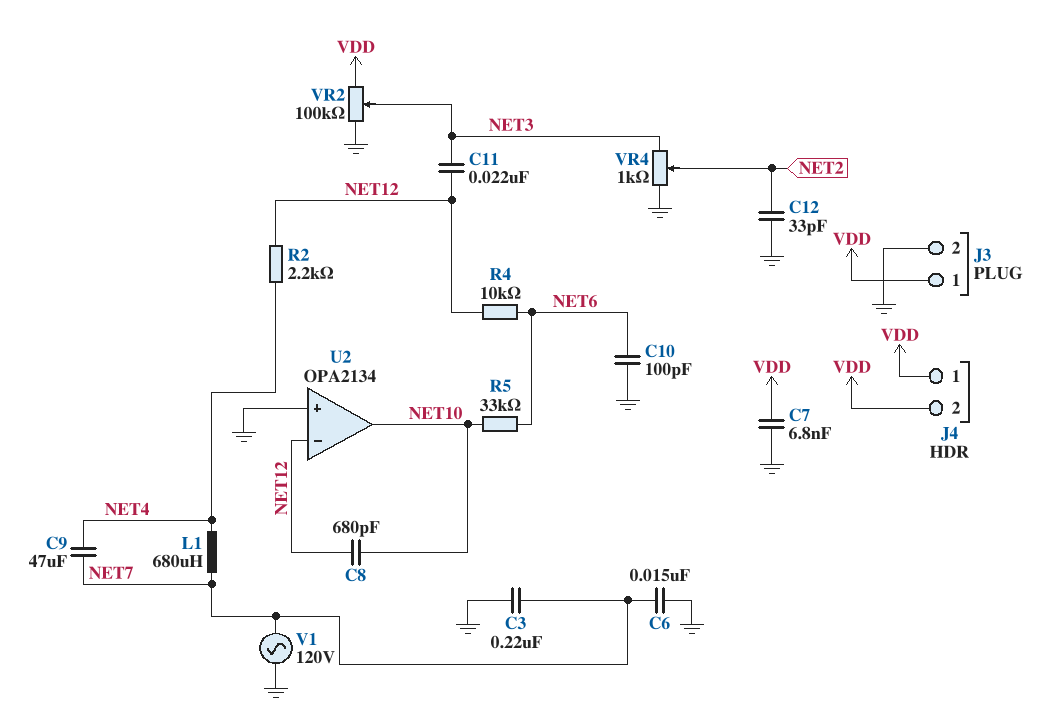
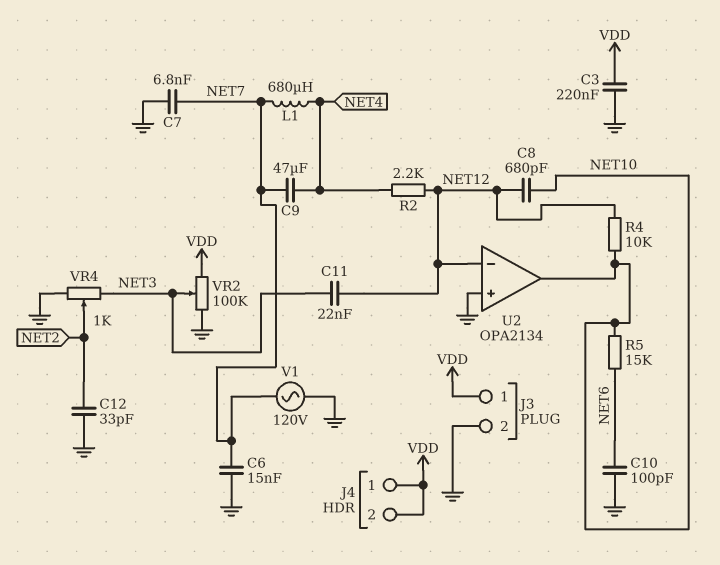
C3: 220nF (GND, NET7) -> 220nF (GND, VDD)
C7: 6.8nF (GND, VDD) -> 6.8nF (GND, NET7)
R4: 10k (NET6, NET12) -> 10k (NET10, NET12)
R5: 33k (NET6, NET10) -> 15k (NET6, NET10)

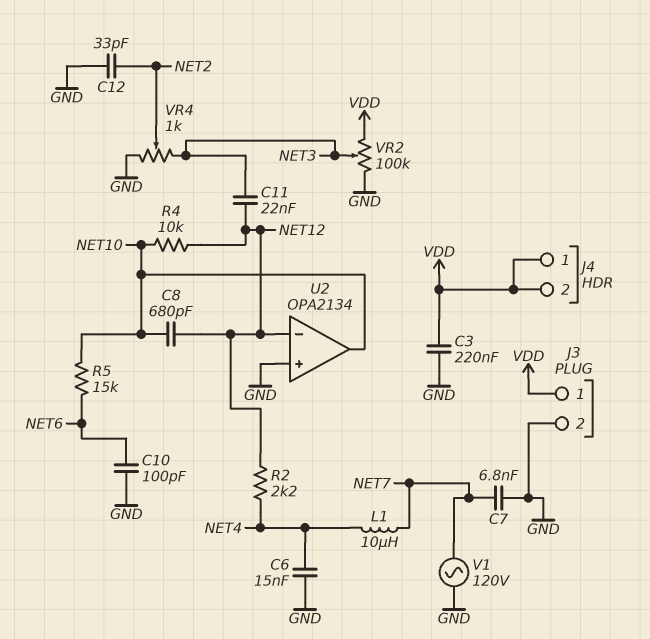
C6: 15nF (GND, NET7) -> 15nF (GND, NET4)
C9: 47uF (NET4, NET7) -> none
L1: 680uH (NET4, NET7) -> 10uH (NET4, NET7)

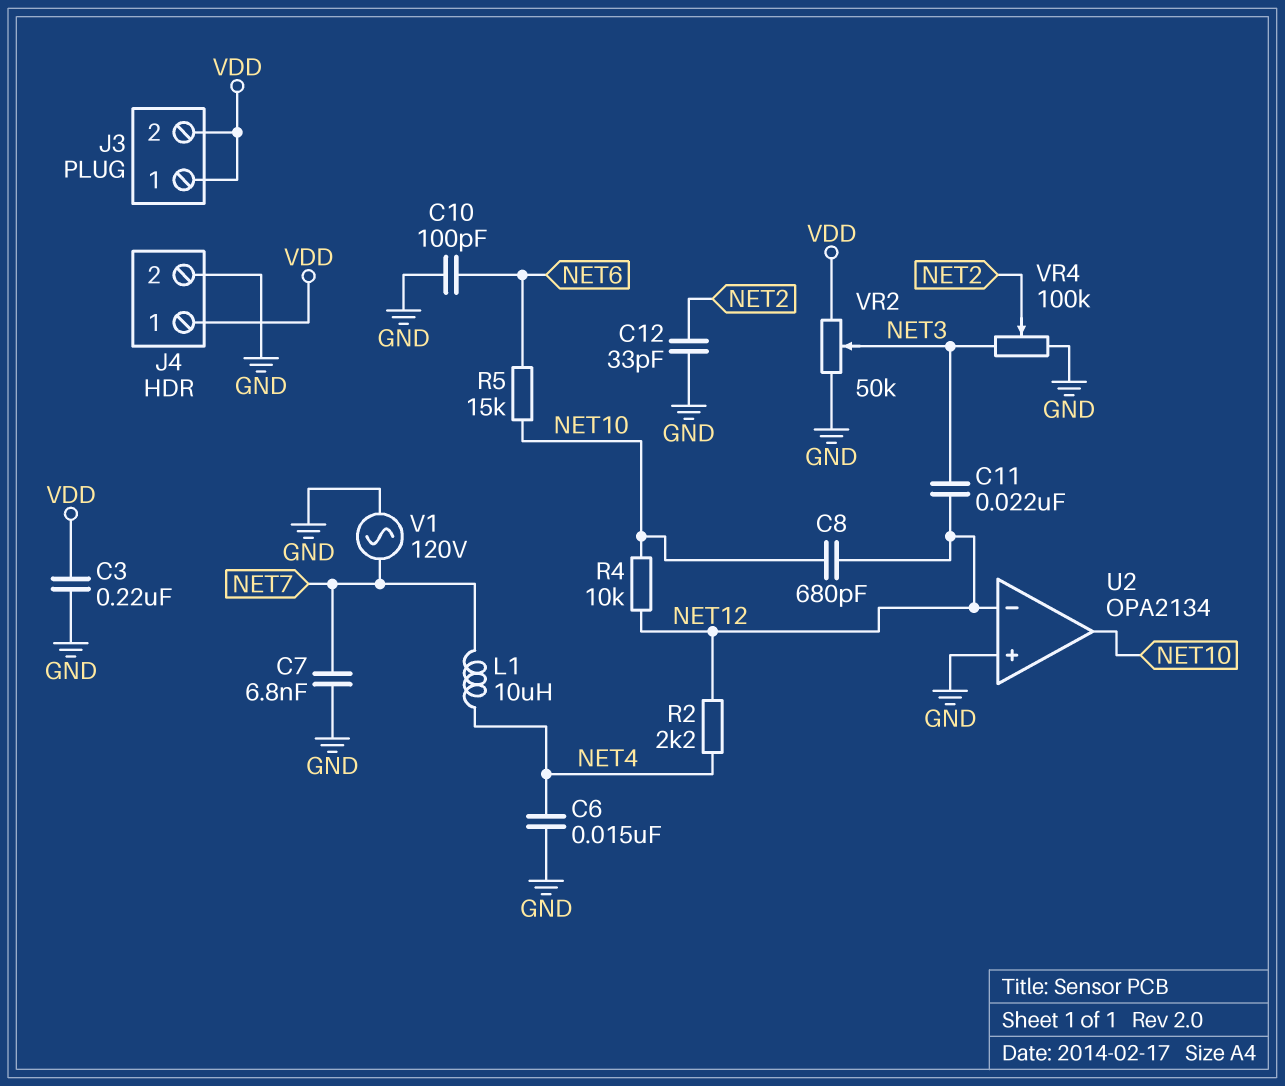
J3 pin 2: GND -> VDD
J4 pin 2: VDD -> GND
VR2: 100k (GND, VDD, wiper NET3) -> 50k (GND, VDD, wiper NET3)
VR4: 1k (GND, NET3, wiper NET2) -> 100k (GND, NET3, wiper NET2)

